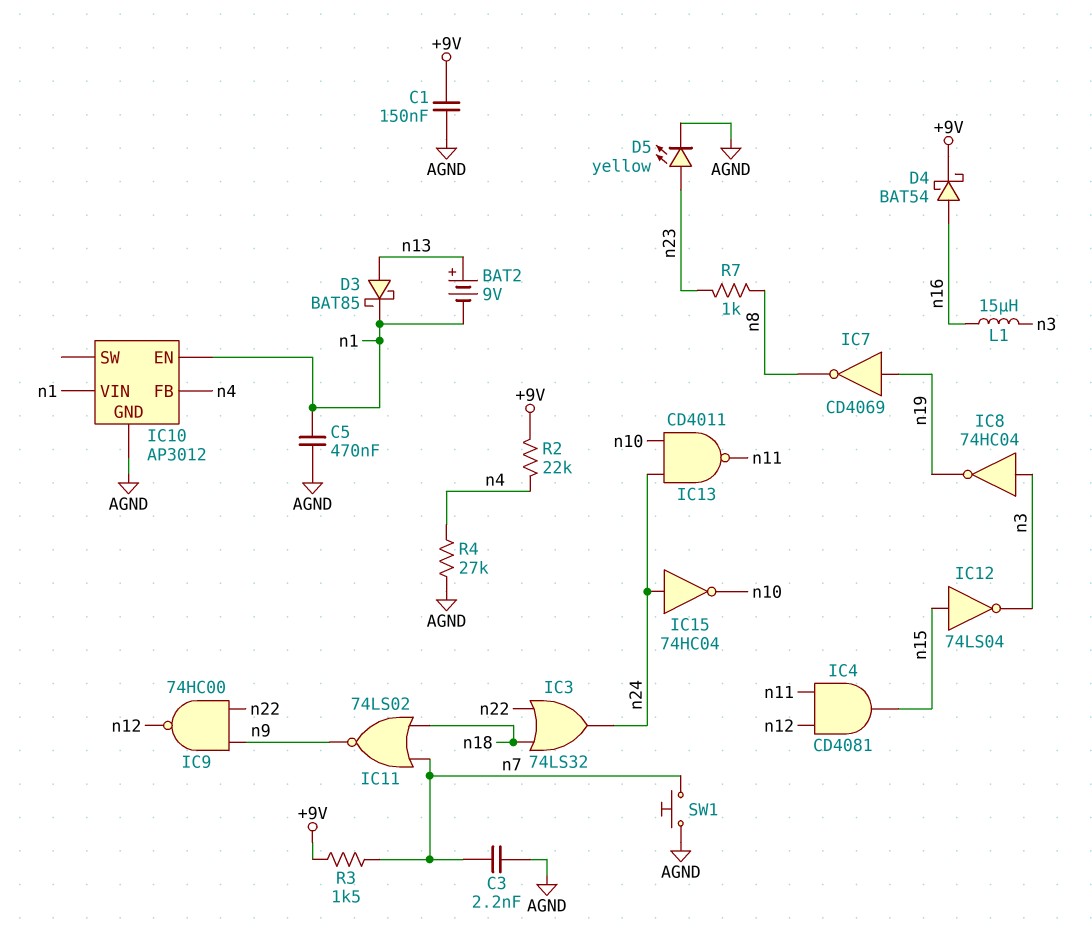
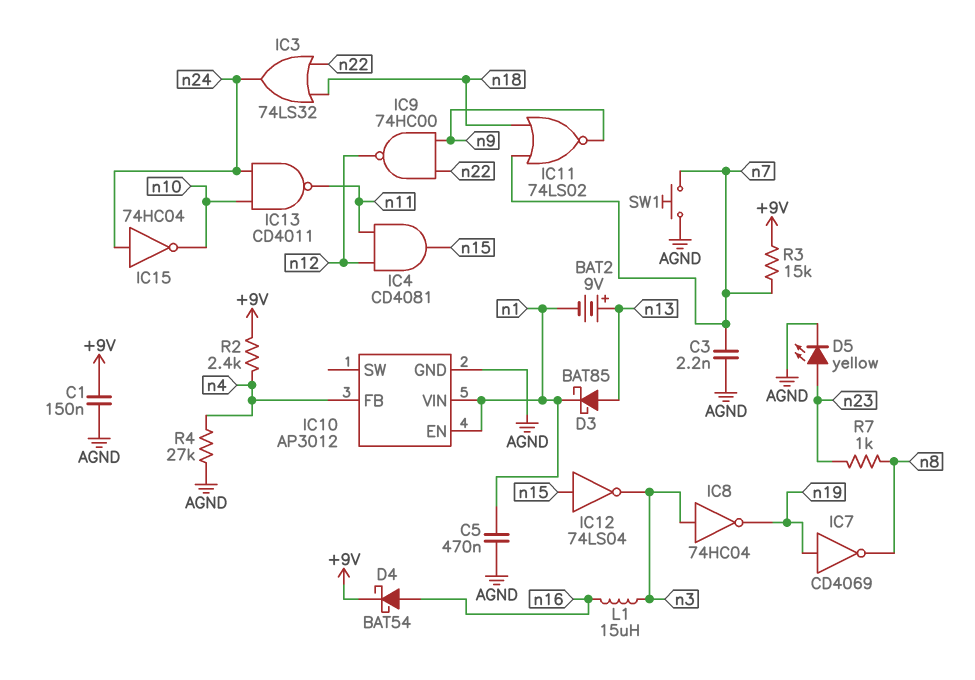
R2: 22k (+9V, n4) -> 2.4k (+9V, n4)
R3: 1.5k (+9V, n7) -> 15k (+9V, n7)

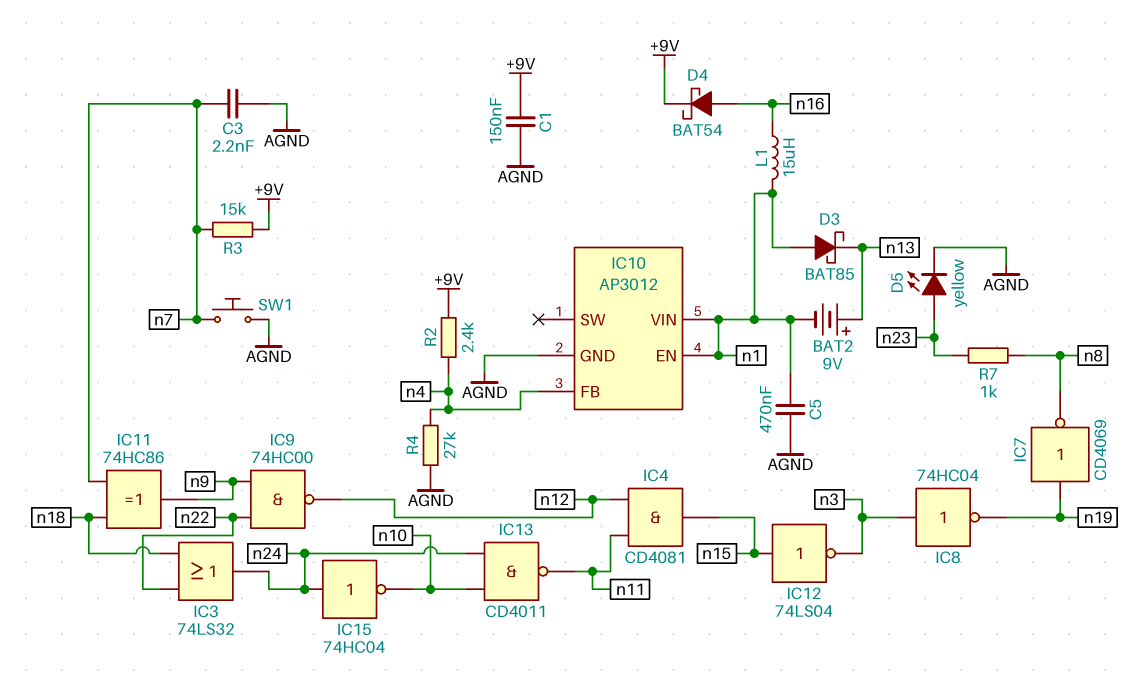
D3: schottky BAT85 (A n13, K n1) -> schottky BAT85 (A n1, K n13)
IC11: NOR 74LS02 (in n7, in n18, out n9) -> XOR 74HC86 (in n7, in n18, out n9)
L1: 15uH (n3, n16) -> 15uH (n1, n16)

